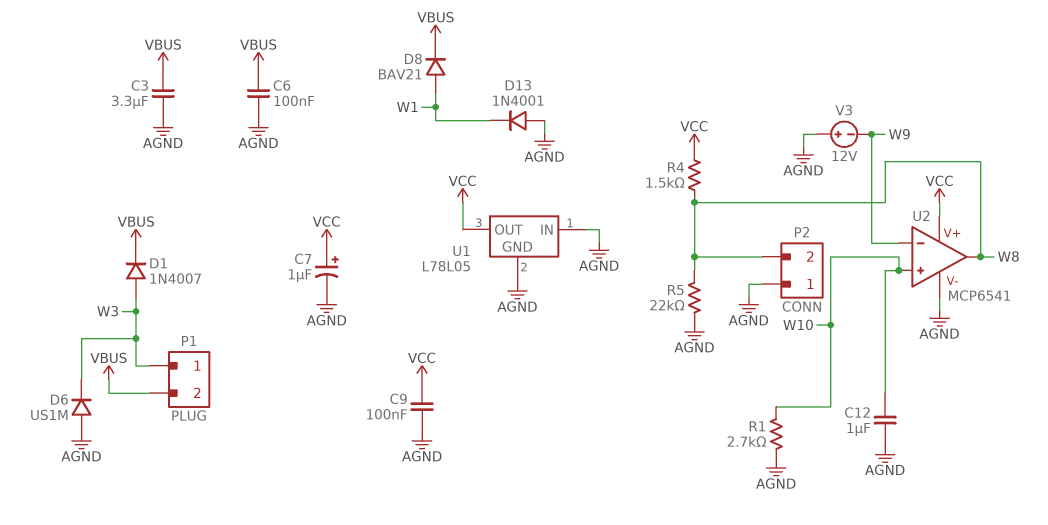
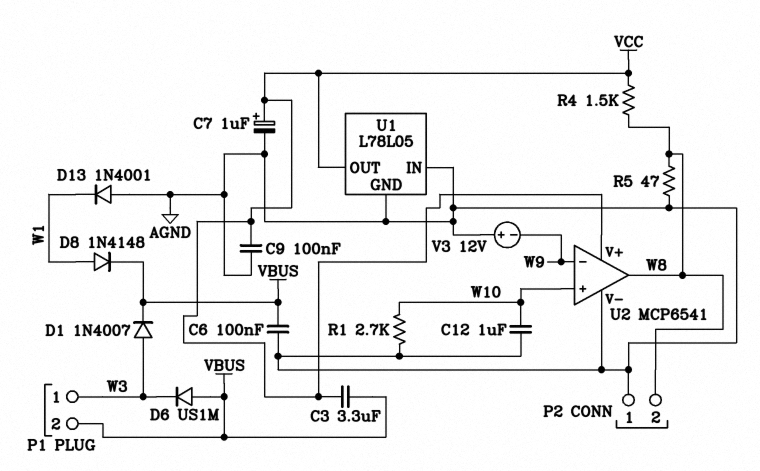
C3: 3.3uF (AGND, VBUS) -> 3.3uF (VBUS, VCC)
D6: diode US1M (A AGND, K W3) -> diode US1M (A VBUS, K W3)
D8: diode BAV21 (A W1, K VBUS) -> diode 1N4148 (A W1, K VBUS)
R5: 22k (AGND, W8) -> 47 (AGND, W8)

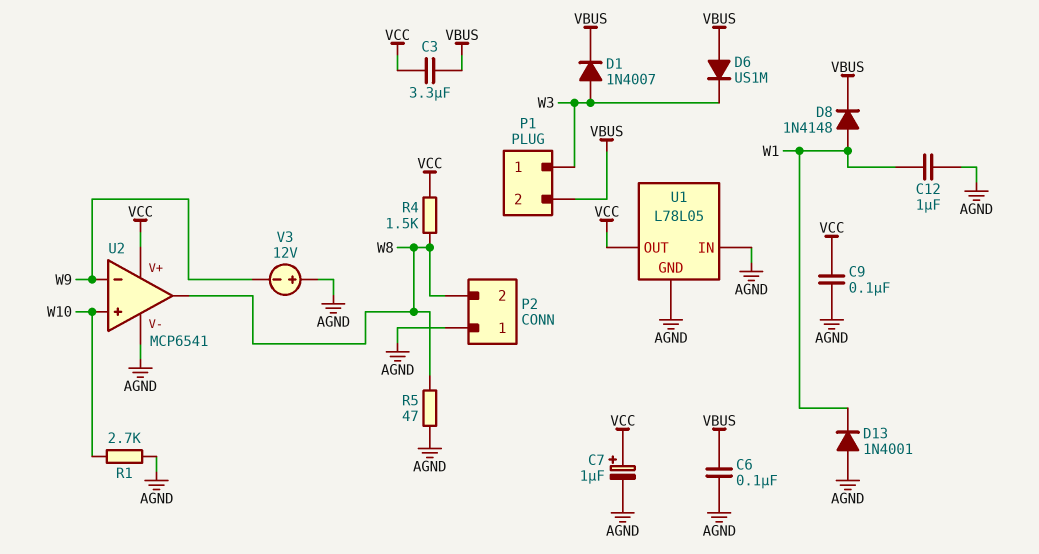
C12: 1uF (AGND, W10) -> 1uF (AGND, W1)

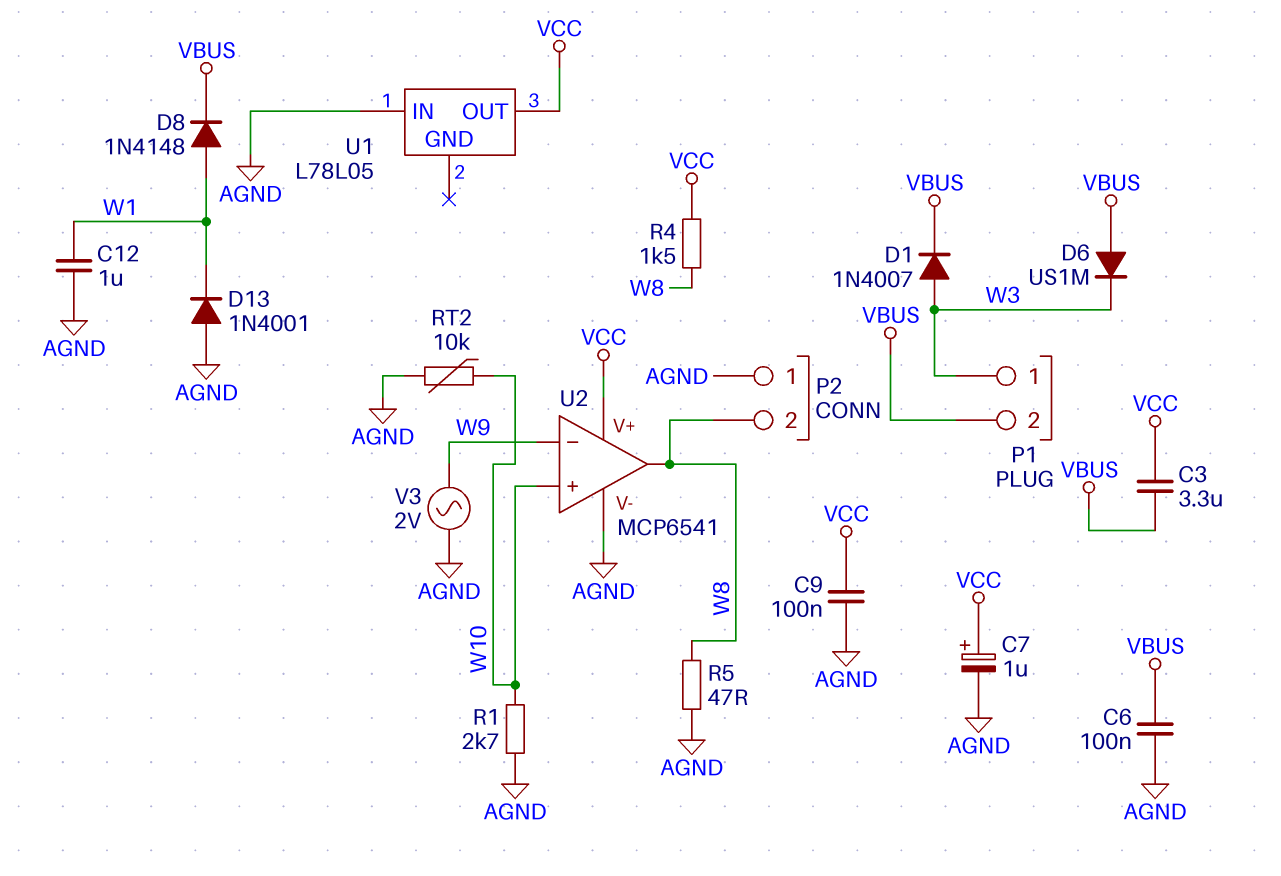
RT2: none -> 10k (AGND, W10)
U1 pin GND: AGND -> none
V3: 12V (plus AGND, minus W9) -> AC 2V (AGND, W9)

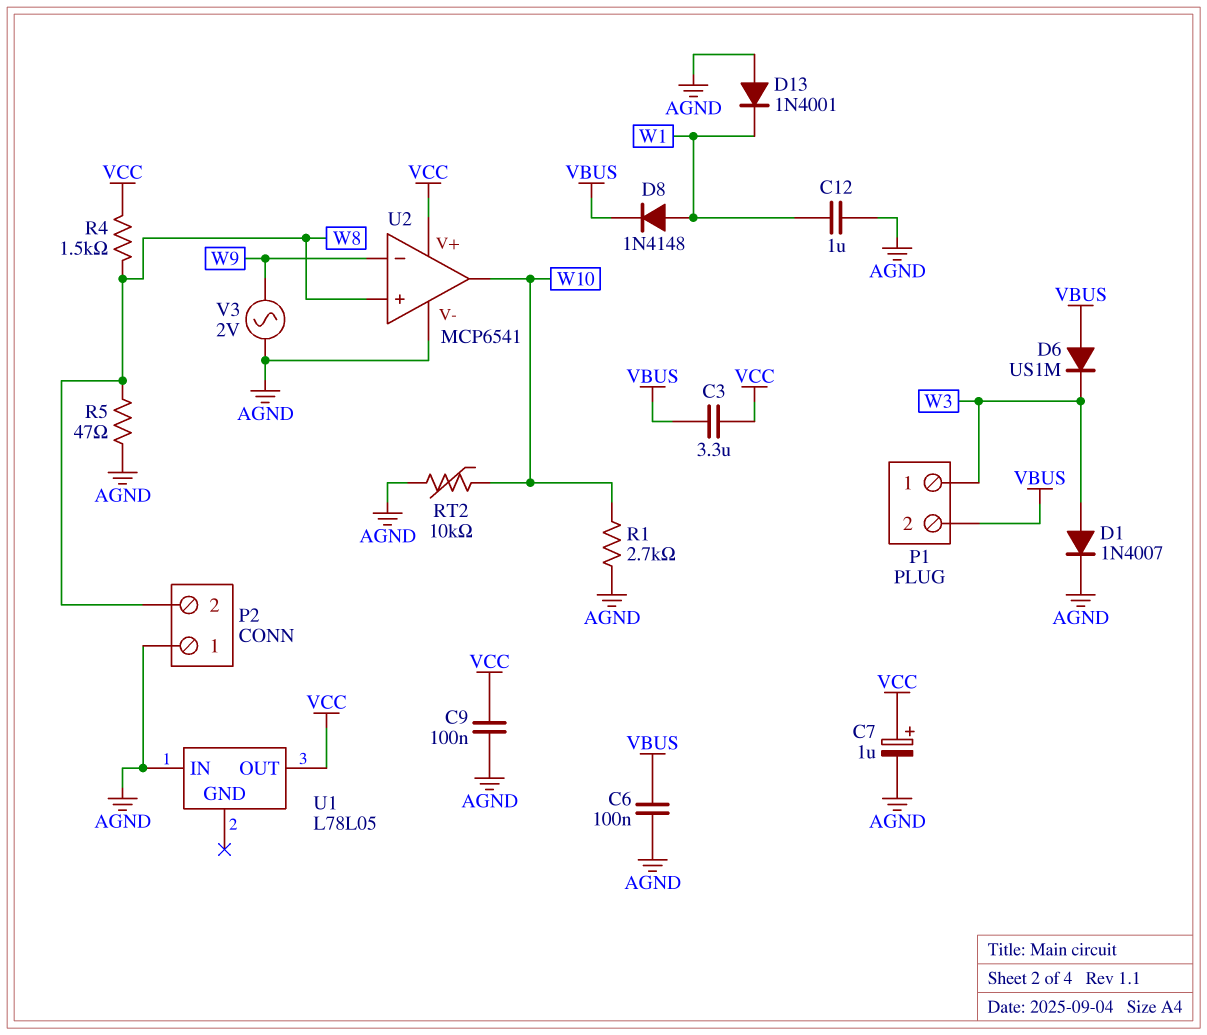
D1: diode 1N4007 (A W3, K VBUS) -> diode 1N4007 (A W3, K AGND)
U2 pin in+: W10 -> W8
U2 pin out: W8 -> W10

